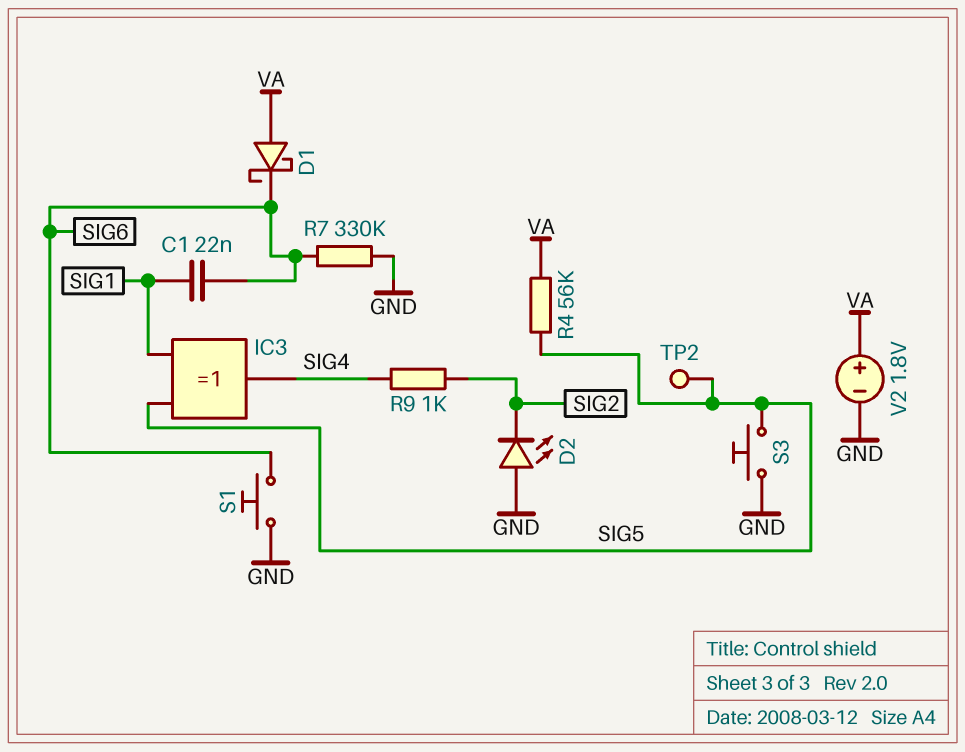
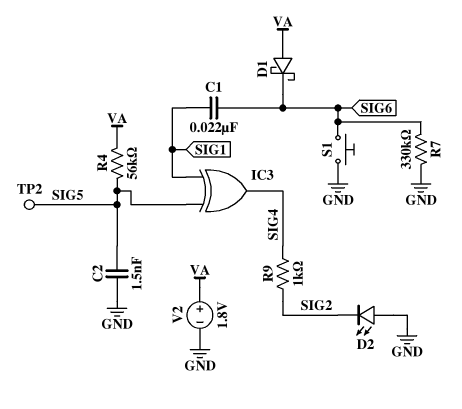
C2: none -> 1.5nF (GND, SIG5)
S3: button (GND, SIG5) -> none

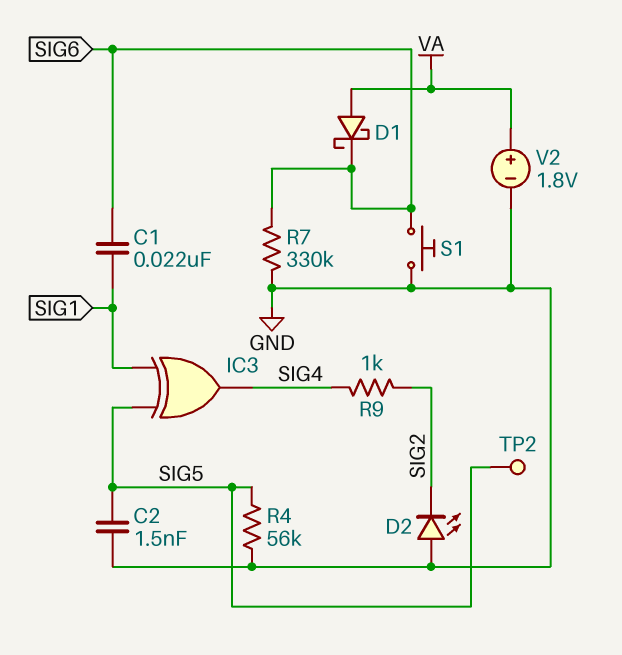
R4: 56k (SIG5, VA) -> 56k (GND, SIG5)

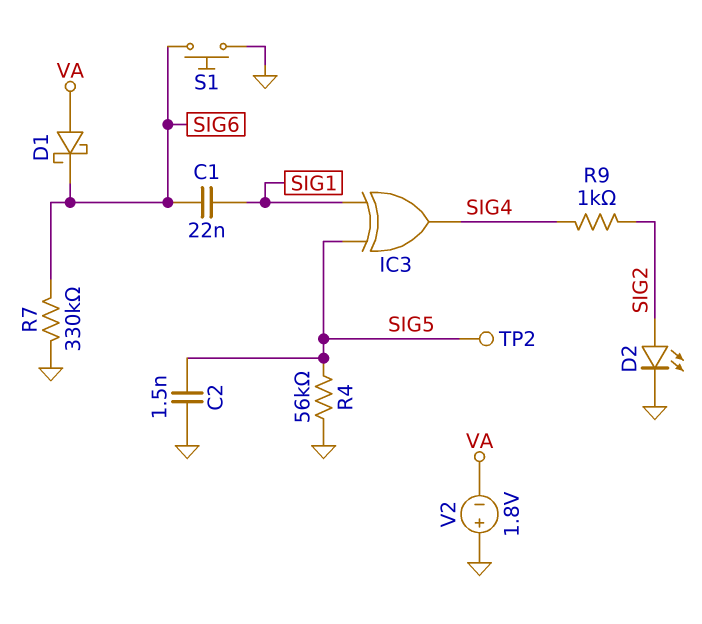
D2: LED (A GND, K SIG2) -> LED (A SIG2, K GND)
V2: 1.8V (plus VA, minus GND) -> 1.8V (plus GND, minus VA)

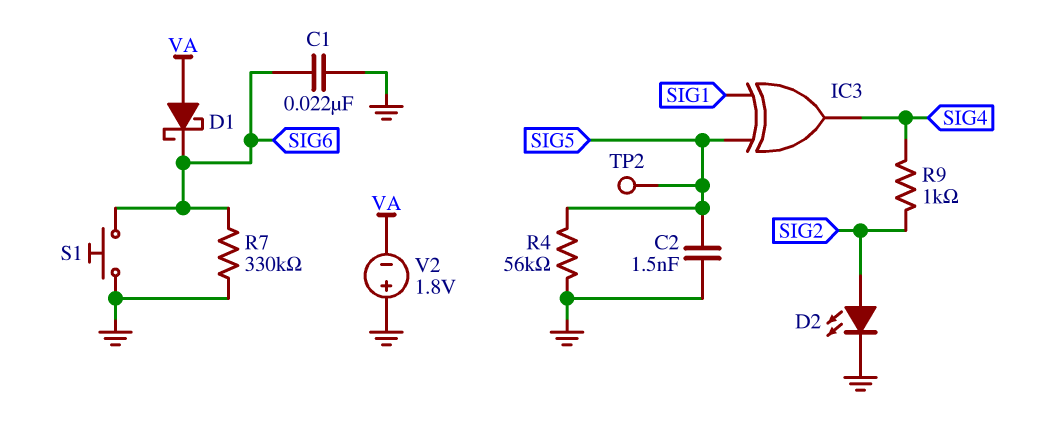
C1: 22nF (SIG1, SIG6) -> 22nF (GND, SIG6)

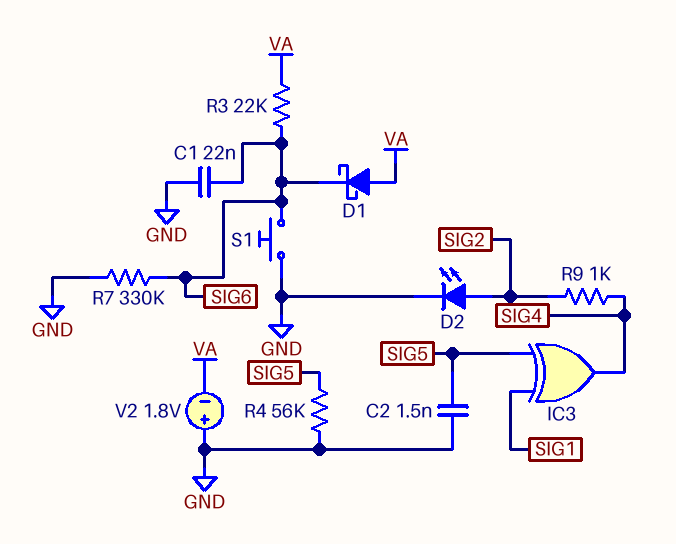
R3: none -> 22k (SIG6, VA)
TP2: test point (SIG5) -> none

